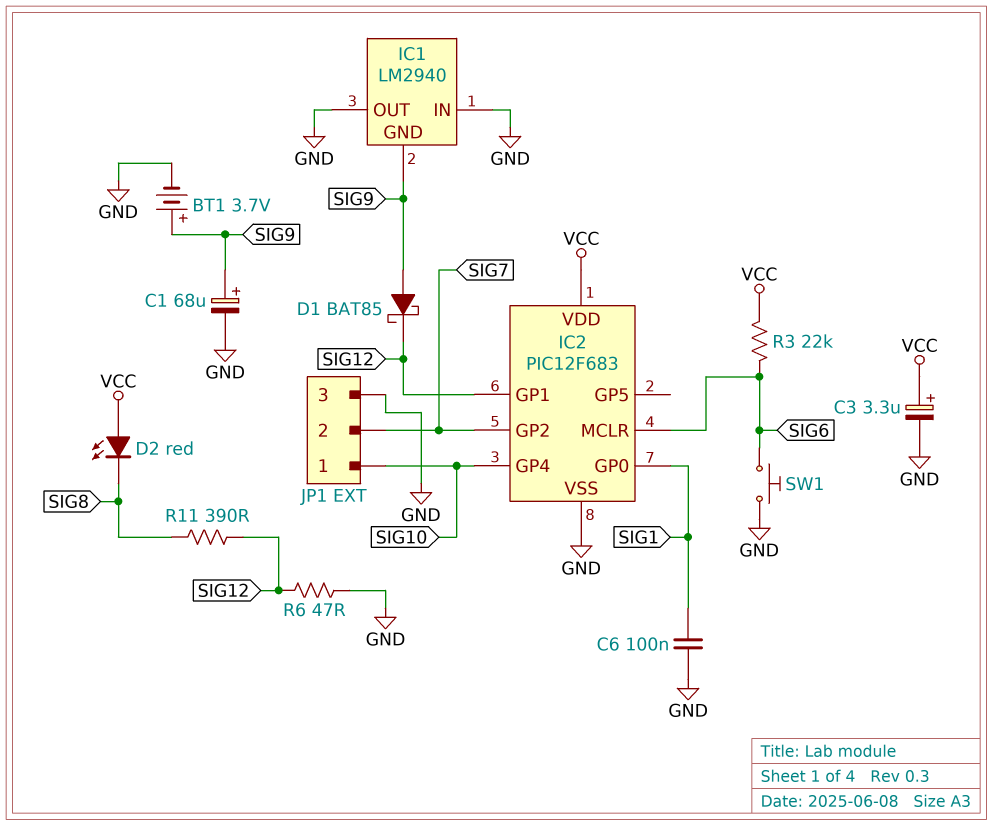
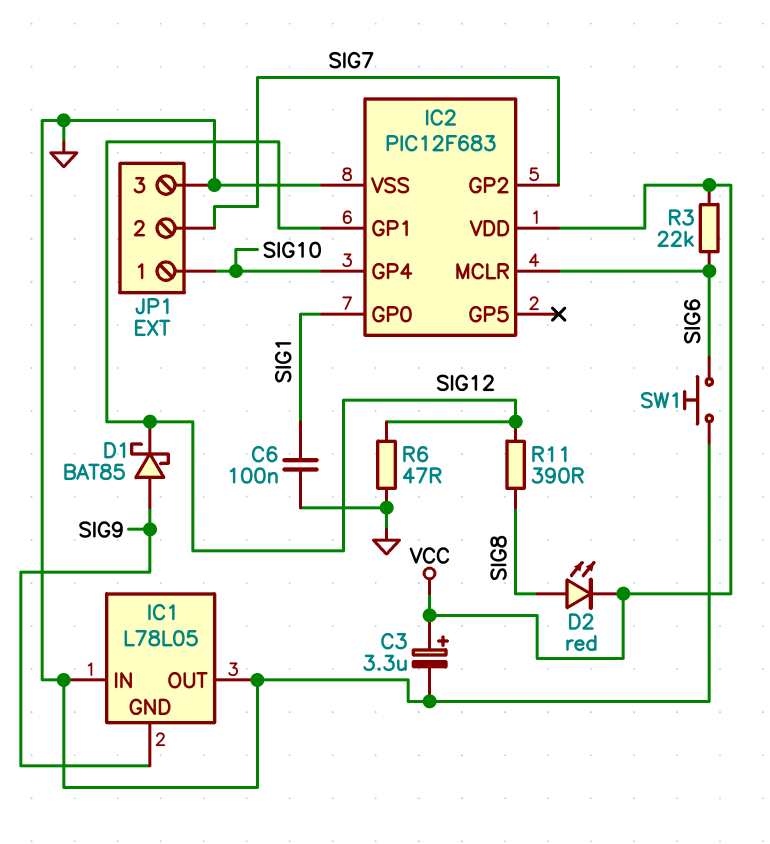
BT1: 3.7V (plus SIG9, minus GND) -> none
C1: 68uF (plus SIG9, minus GND) -> none
D2: LED red (A VCC, K SIG8) -> LED red (A SIG8, K VCC)
IC1: LM2940 -> L78L05

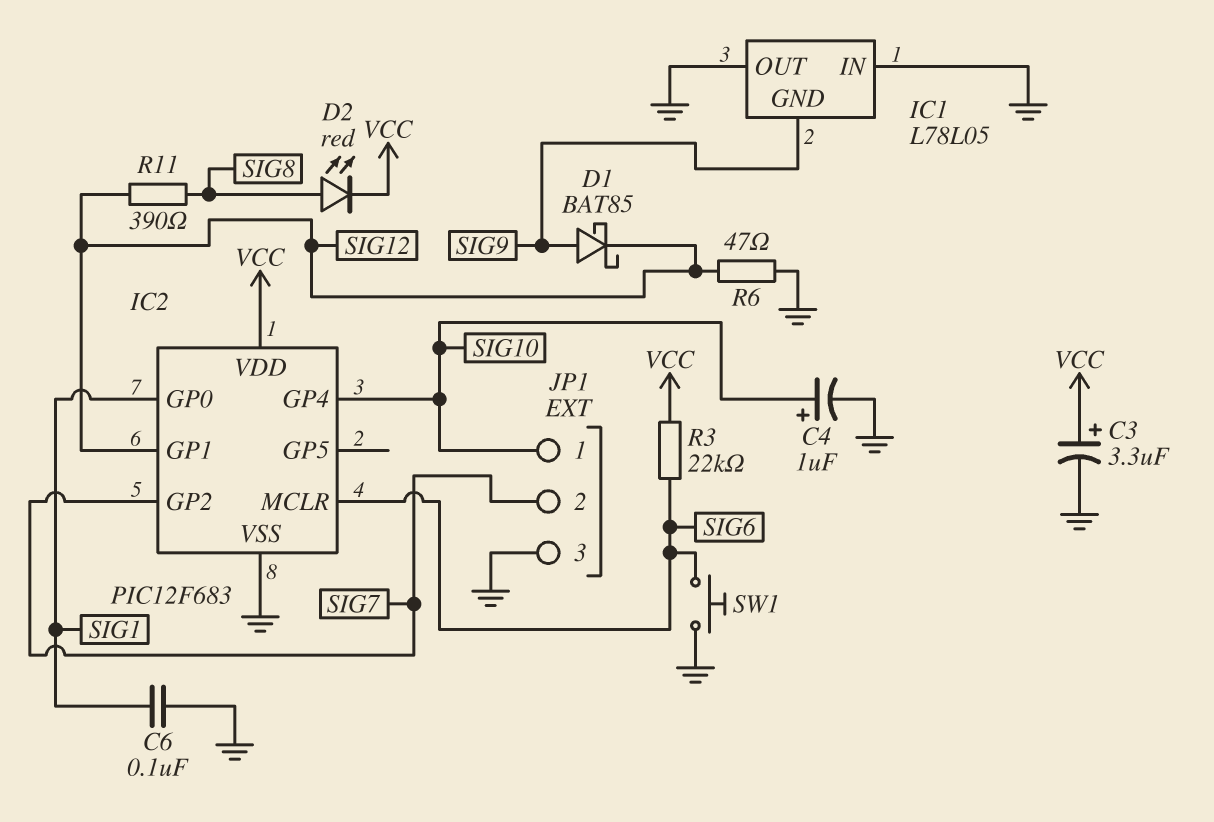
C4: none -> 1uF (plus SIG10, minus GND)

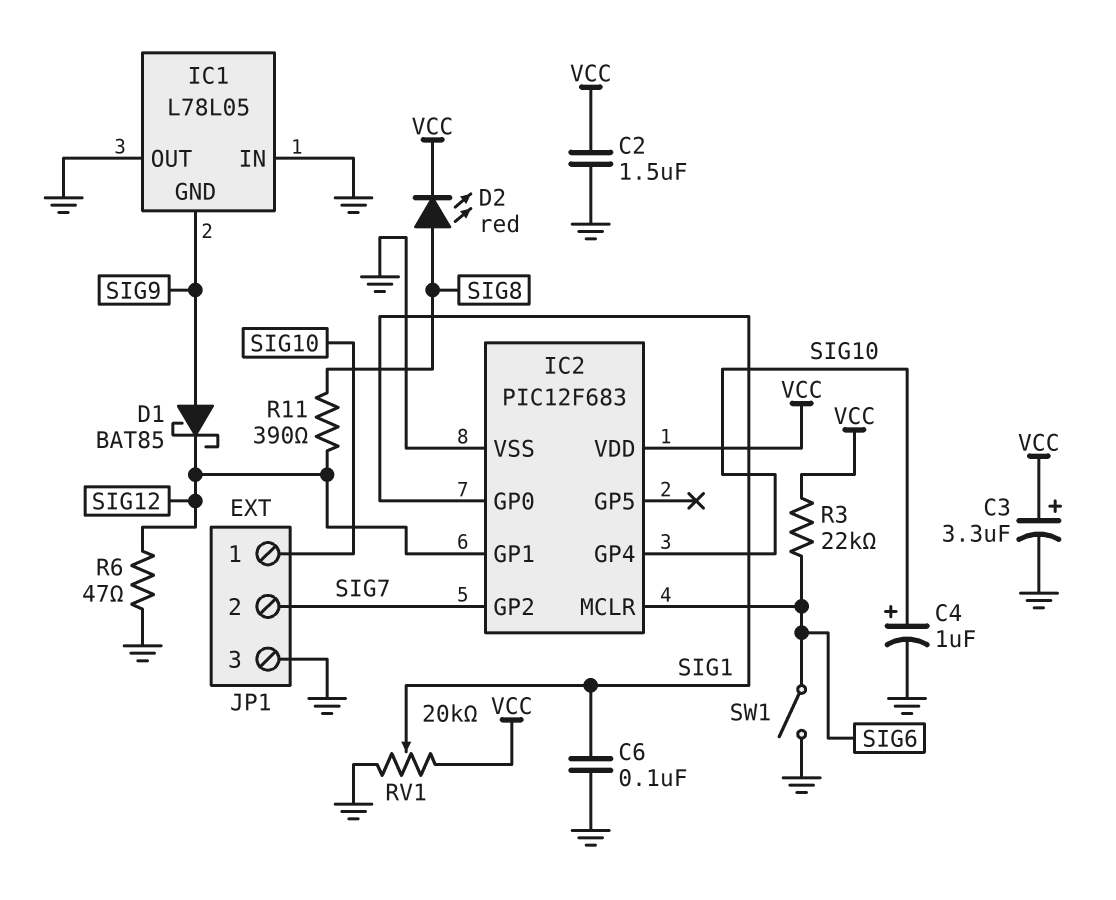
C2: none -> 1.5uF (GND, VCC)
RV1: none -> 20k (GND, VCC, wiper SIG1)
SW1: button (GND, SIG6) -> switch (GND, SIG6)

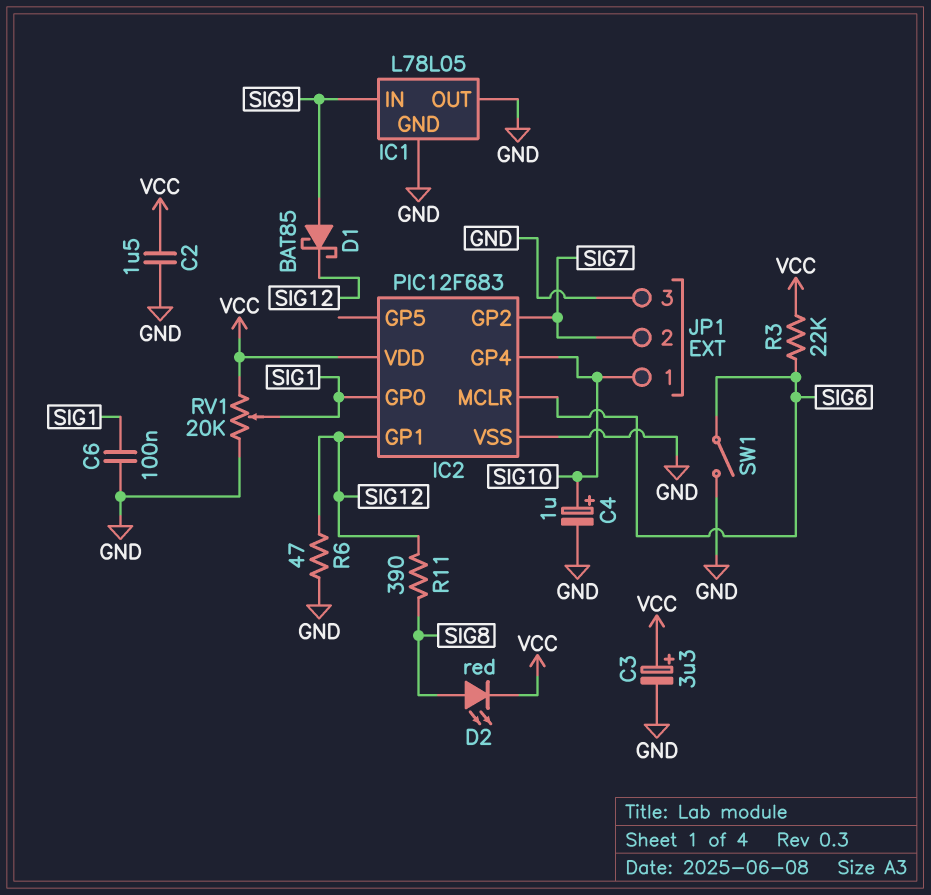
IC1 pin GND: SIG9 -> GND
IC1 pin IN: GND -> SIG9

